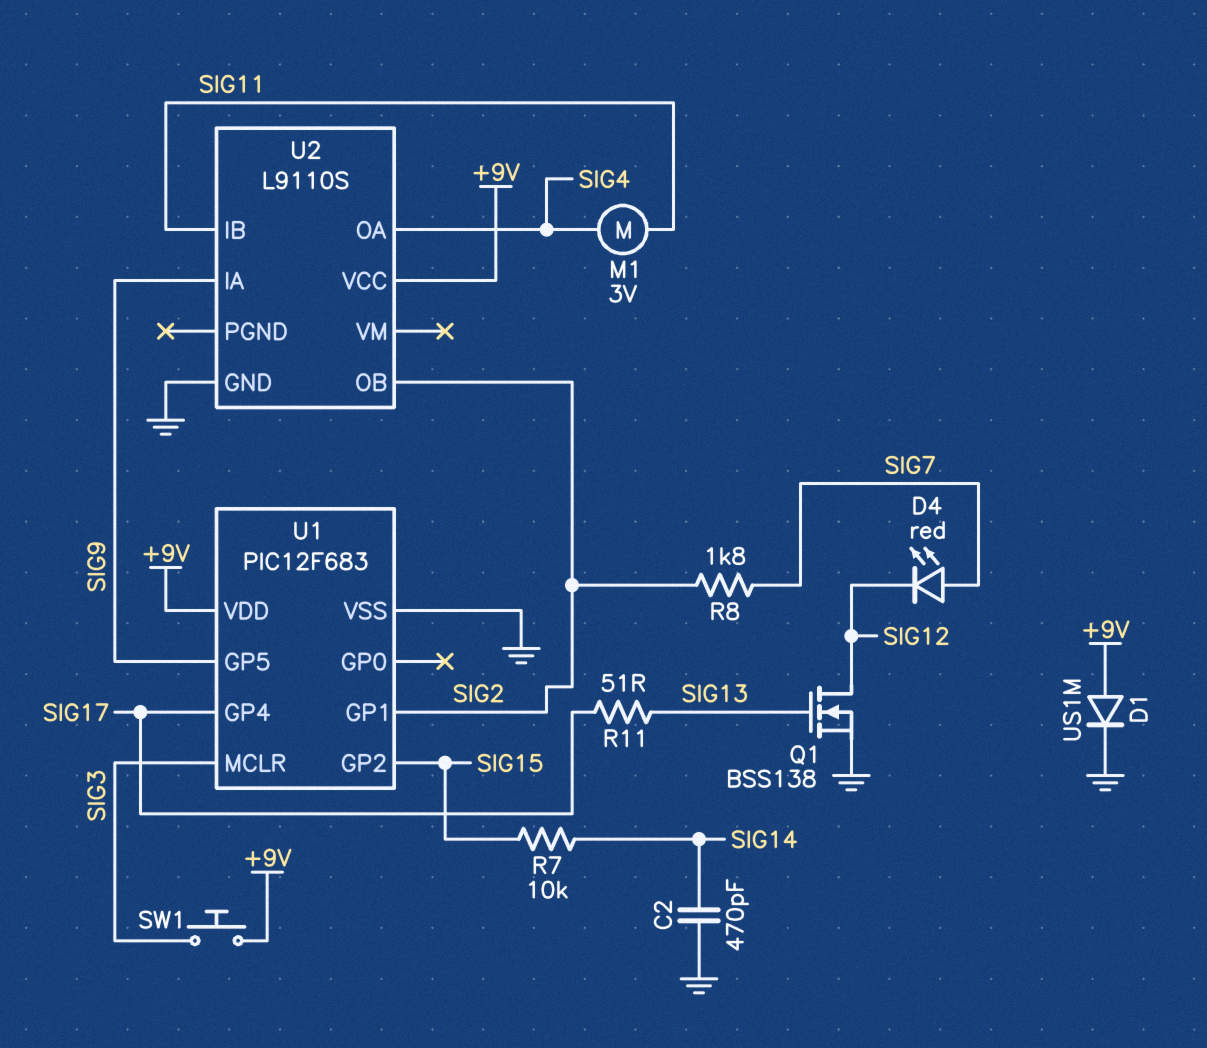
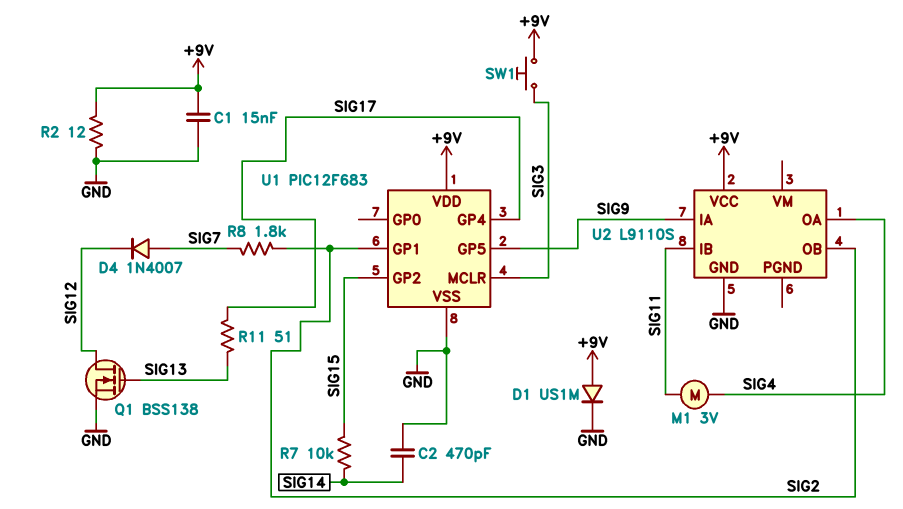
C1: none -> 15nF (+9V, GND)
D4: LED red (A SIG7, K SIG12) -> diode 1N4007 (A SIG7, K SIG12)
R2: none -> 12 (+9V, GND)

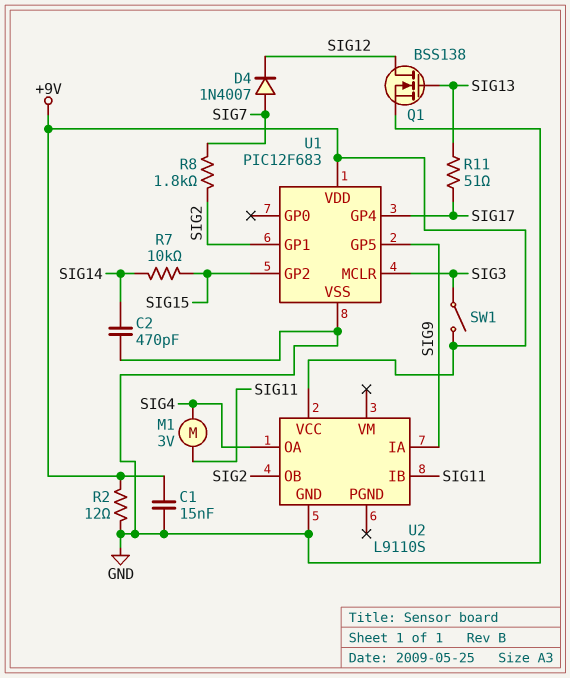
D1: diode US1M (A +9V, K GND) -> none
SW1: button (+9V, SIG3) -> switch (+9V, SIG3)

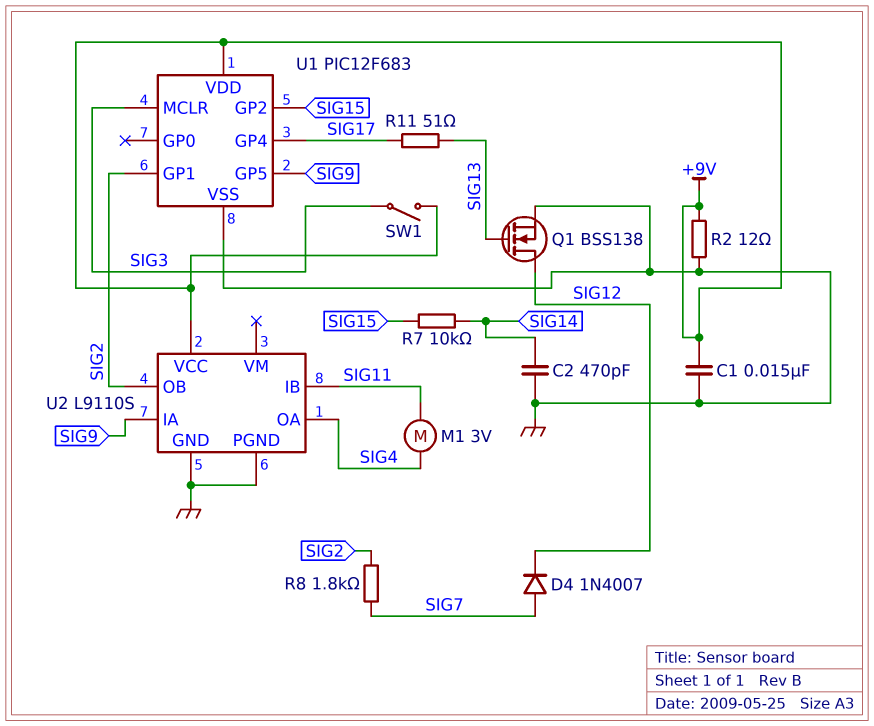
U2 pin PGND: none -> GND

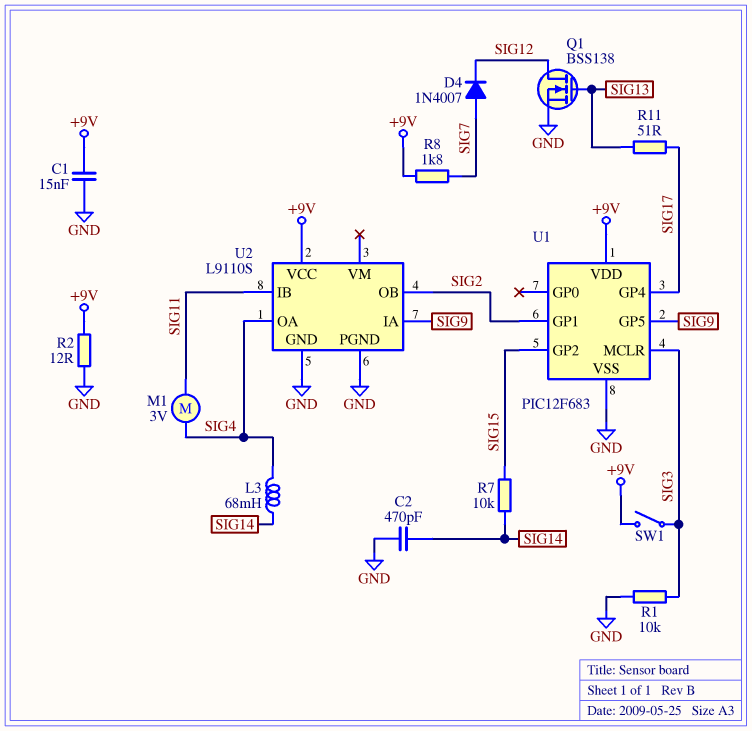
L3: none -> 68mH (SIG4, SIG14)
R1: none -> 10k (GND, SIG3)
R8: 1.8k (SIG2, SIG7) -> 1.8k (+9V, SIG7)

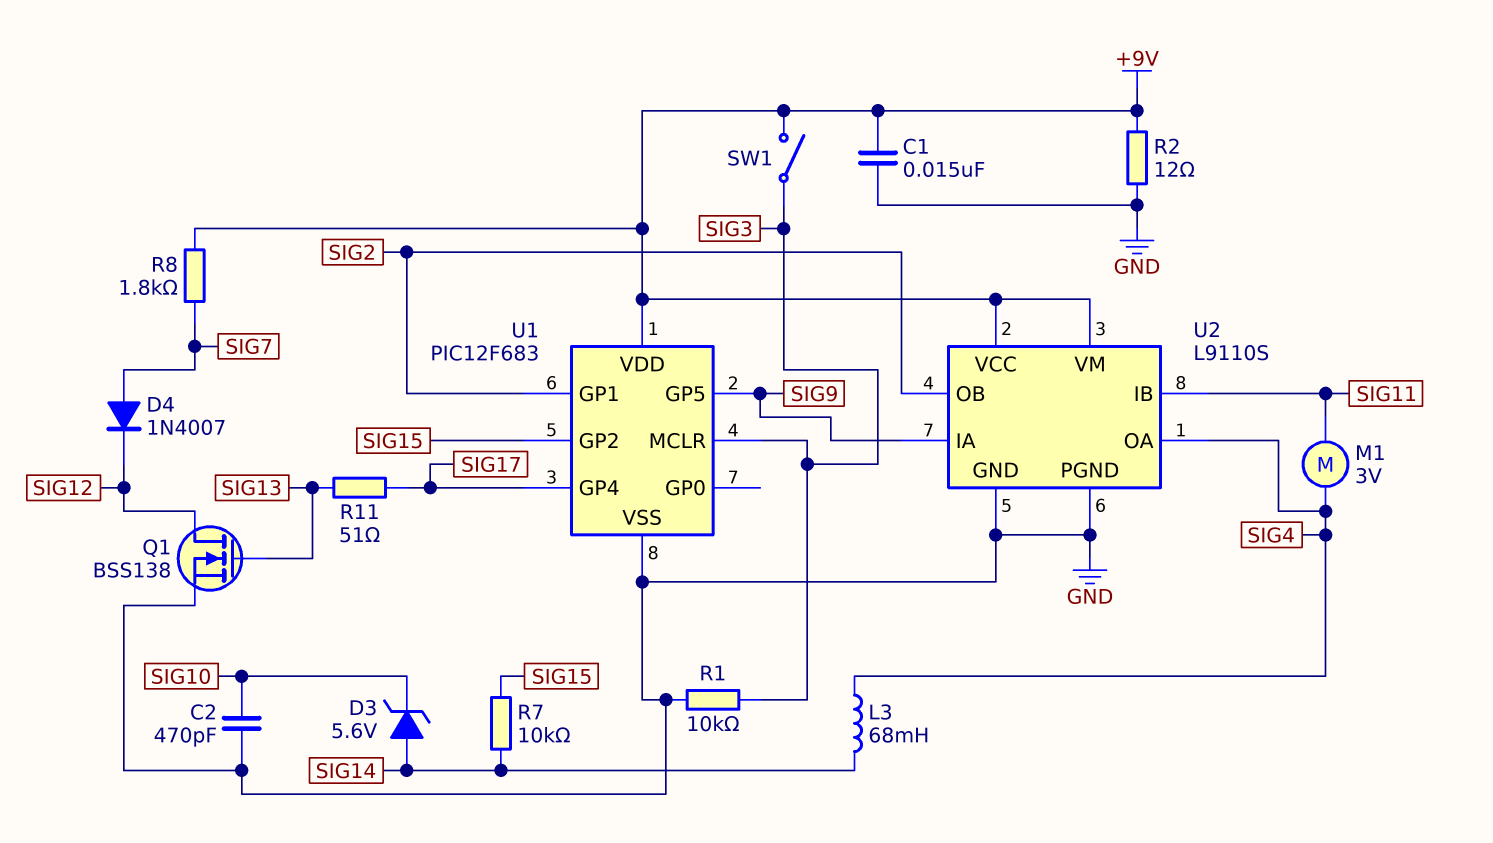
C2: 470pF (GND, SIG14) -> 470pF (GND, SIG10)
D3: none -> zener 5.6V (A SIG14, K SIG10)
U2 pin VM: none -> +9V

